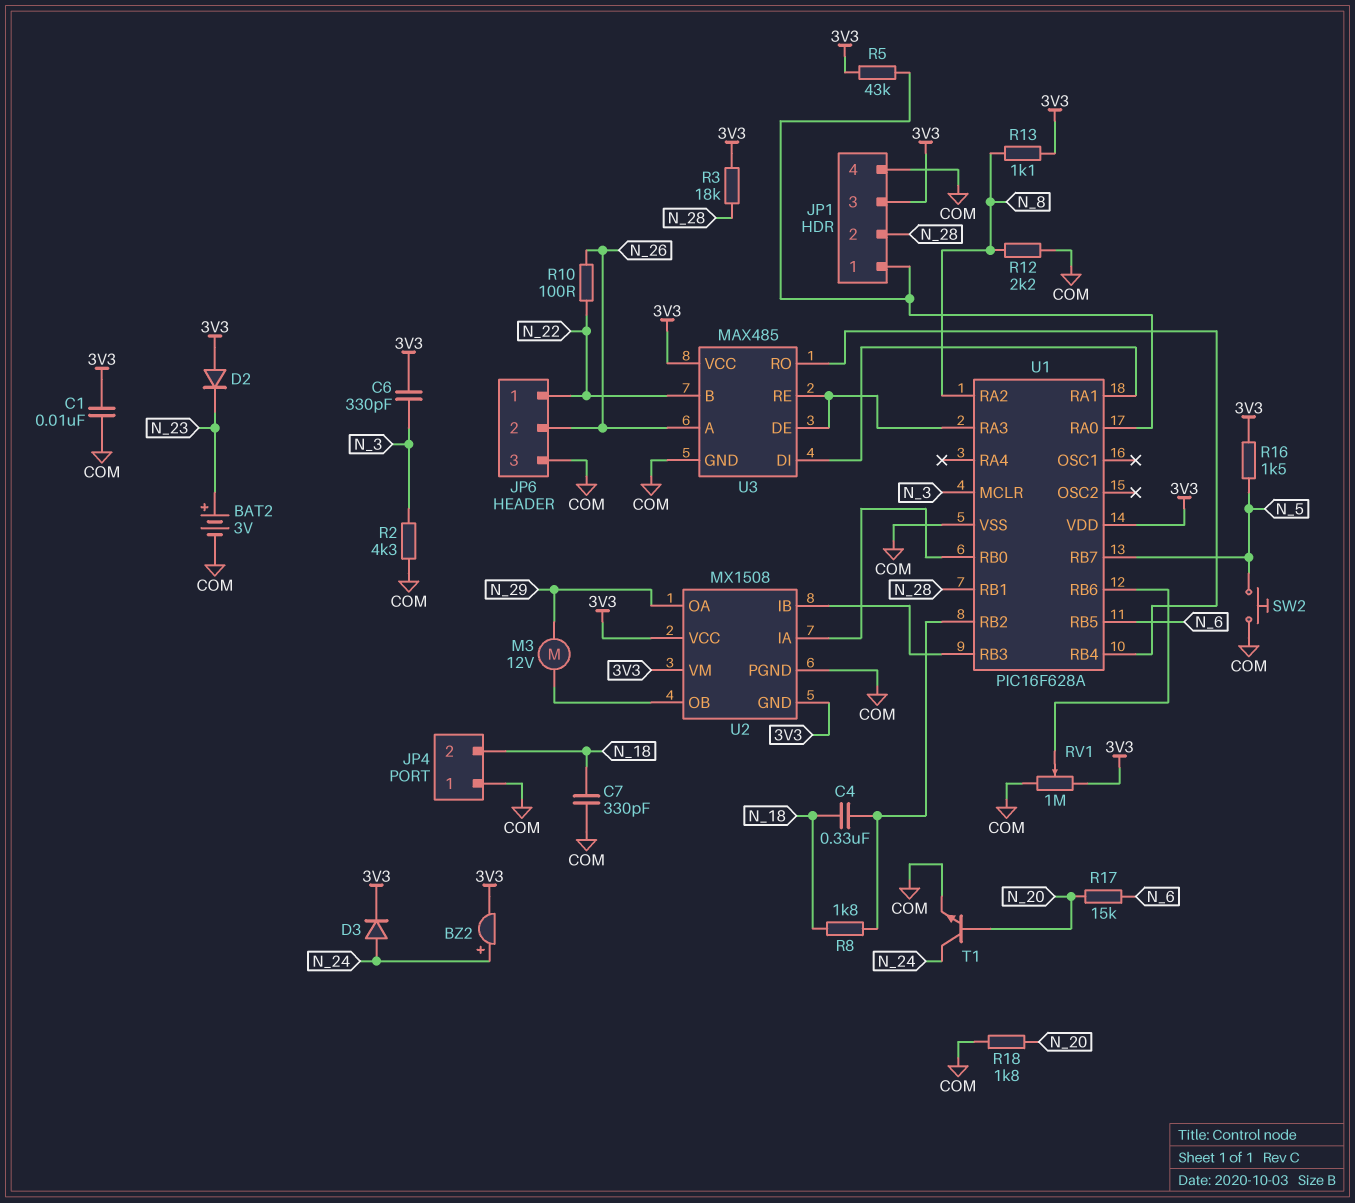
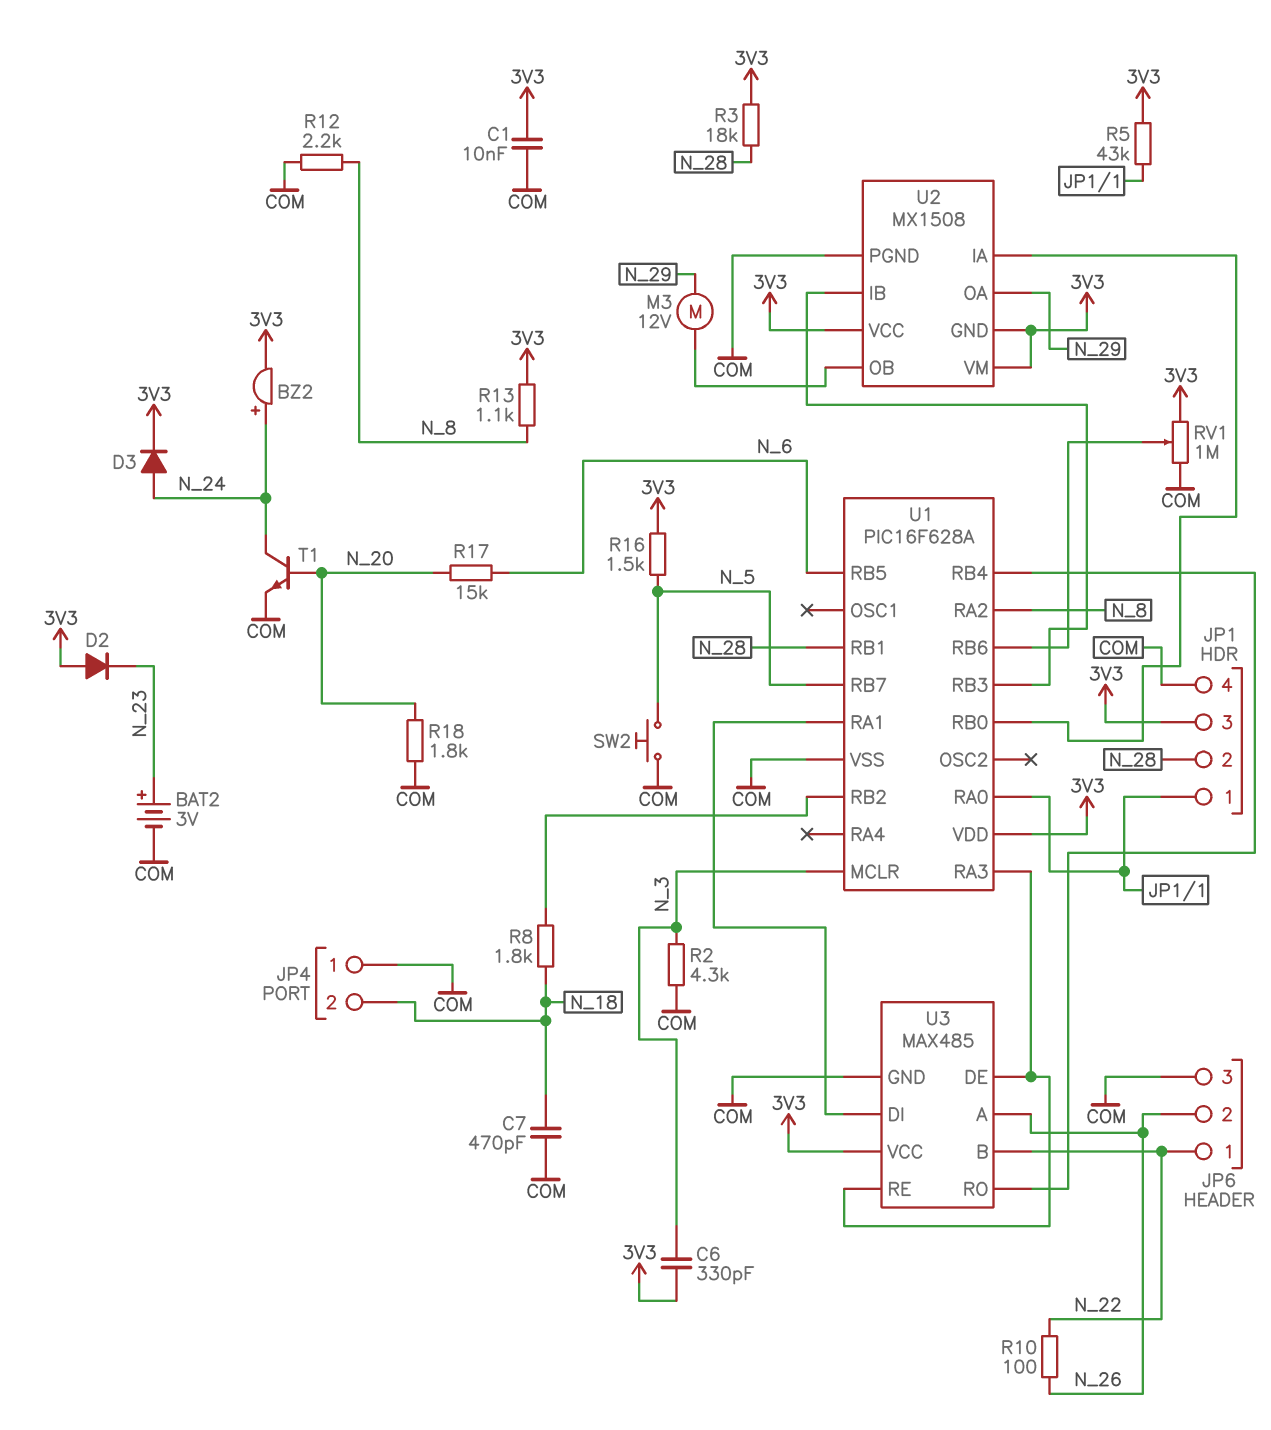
C4: 330nF (N_18, U1/RB2) -> none
C7: 330pF (COM, N_18) -> 470pF (COM, N_18)

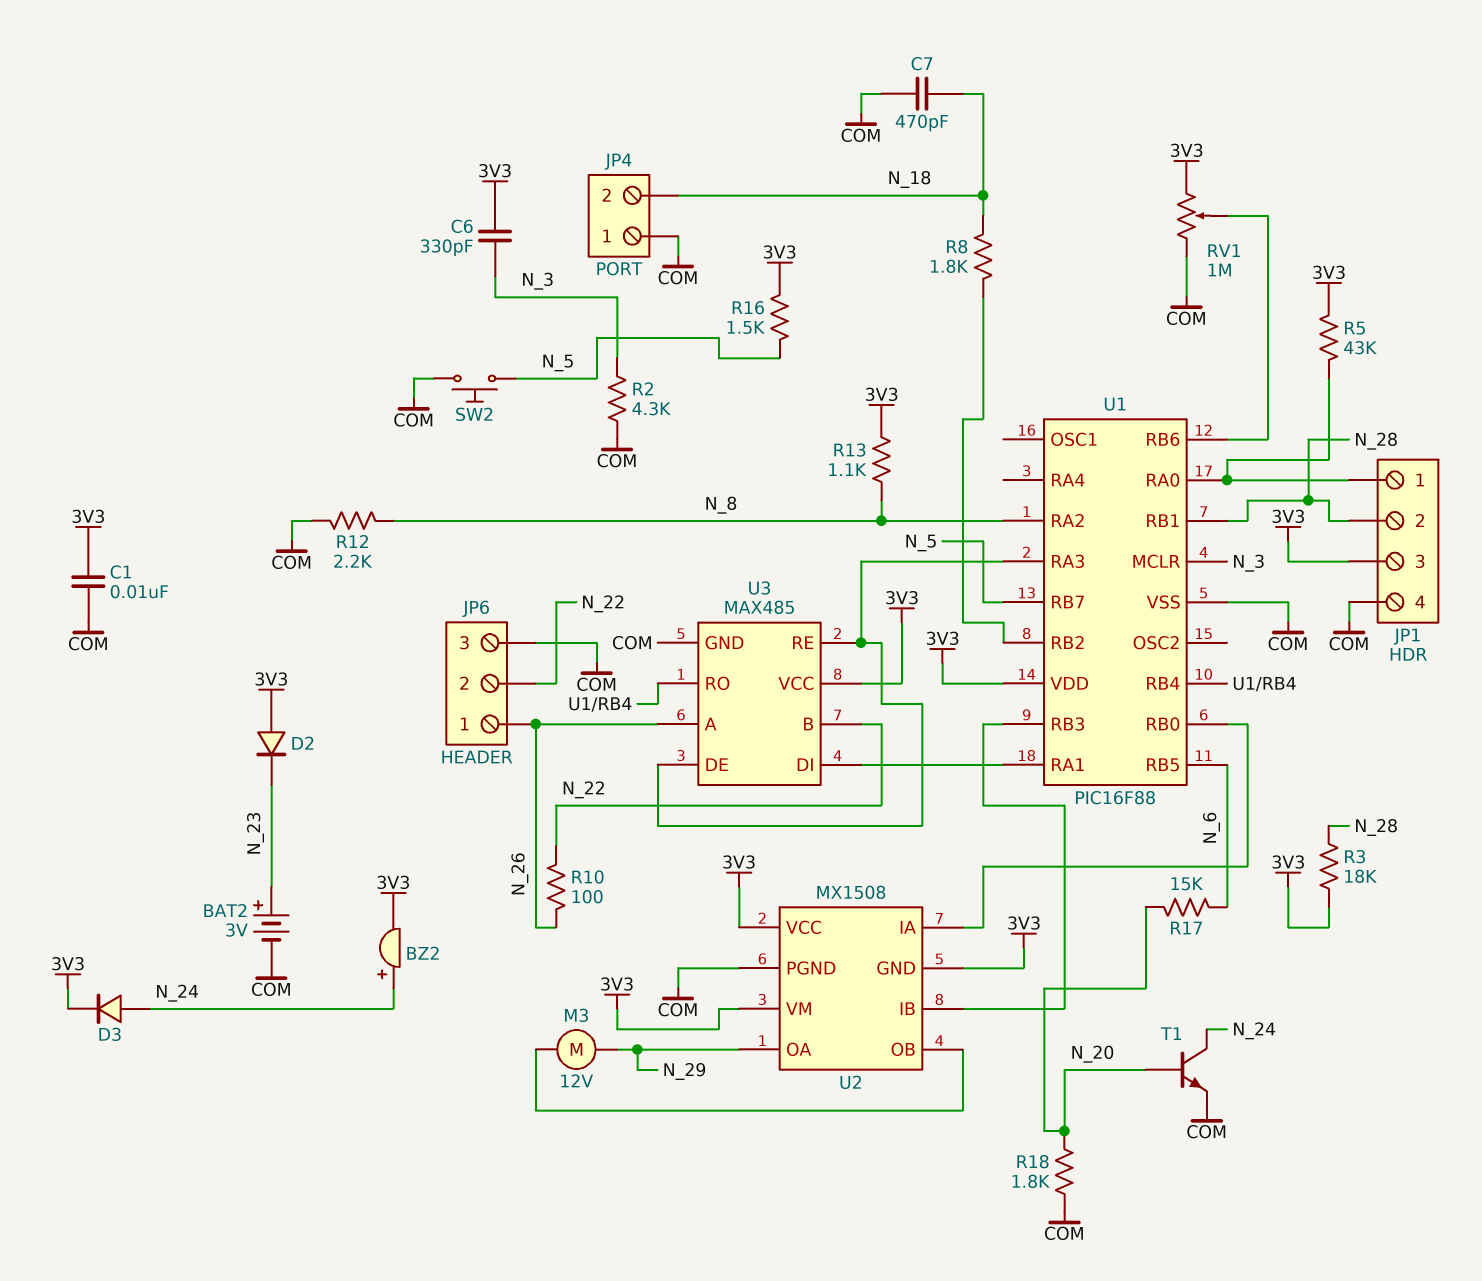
JP6 pin 1: N_22 -> N_26
JP6 pin 2: N_26 -> N_22
U1: PIC16F628A -> PIC16F88

